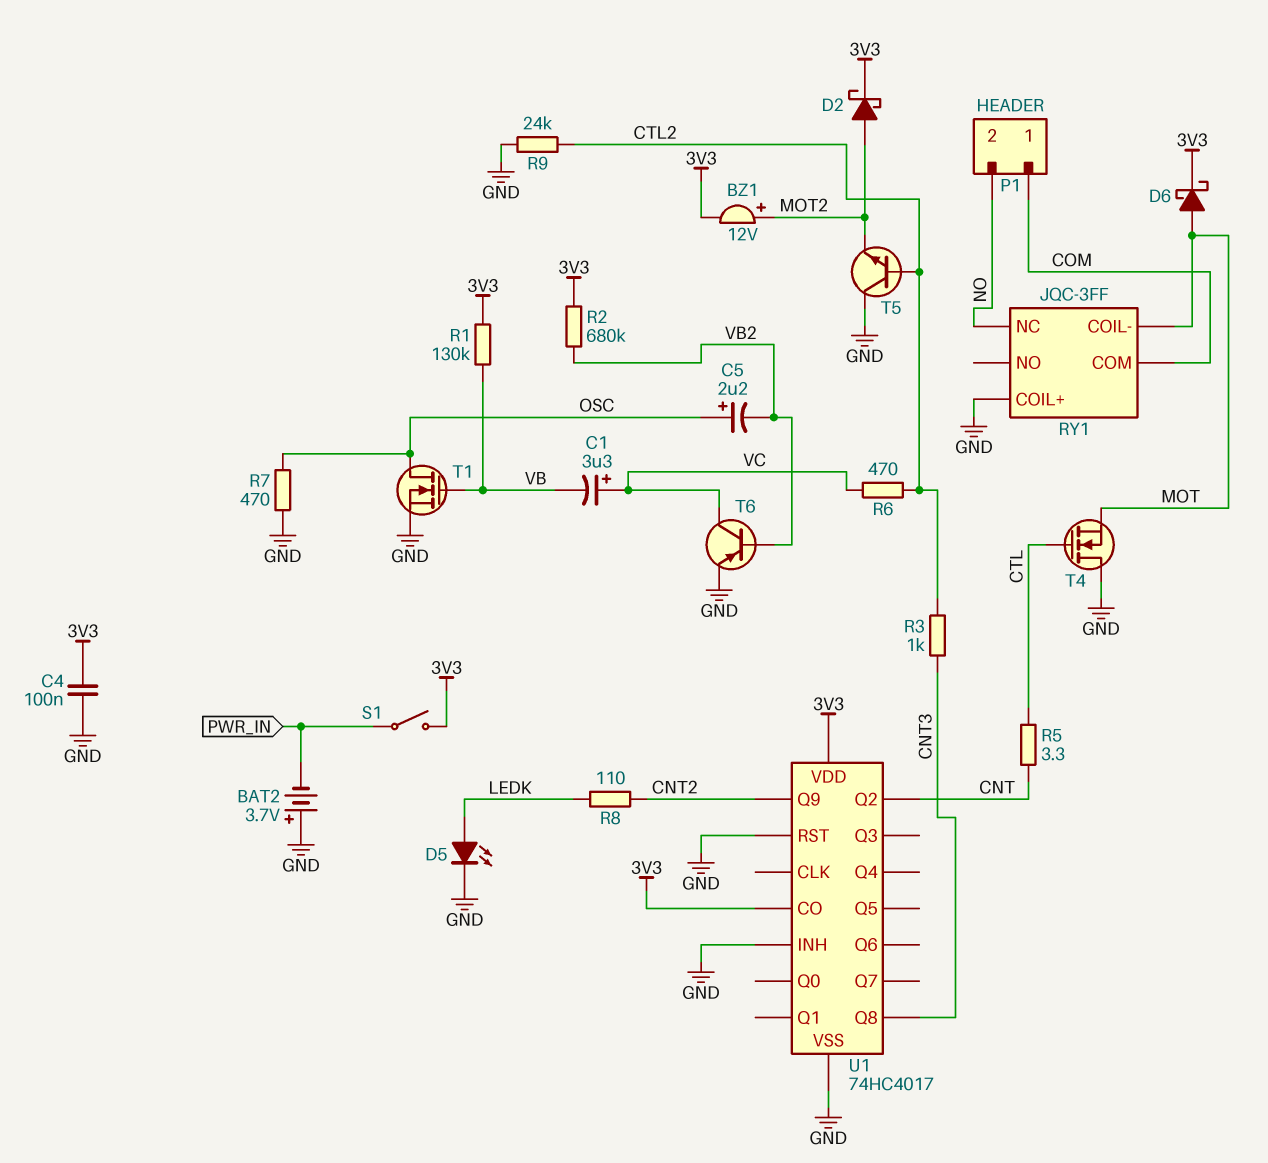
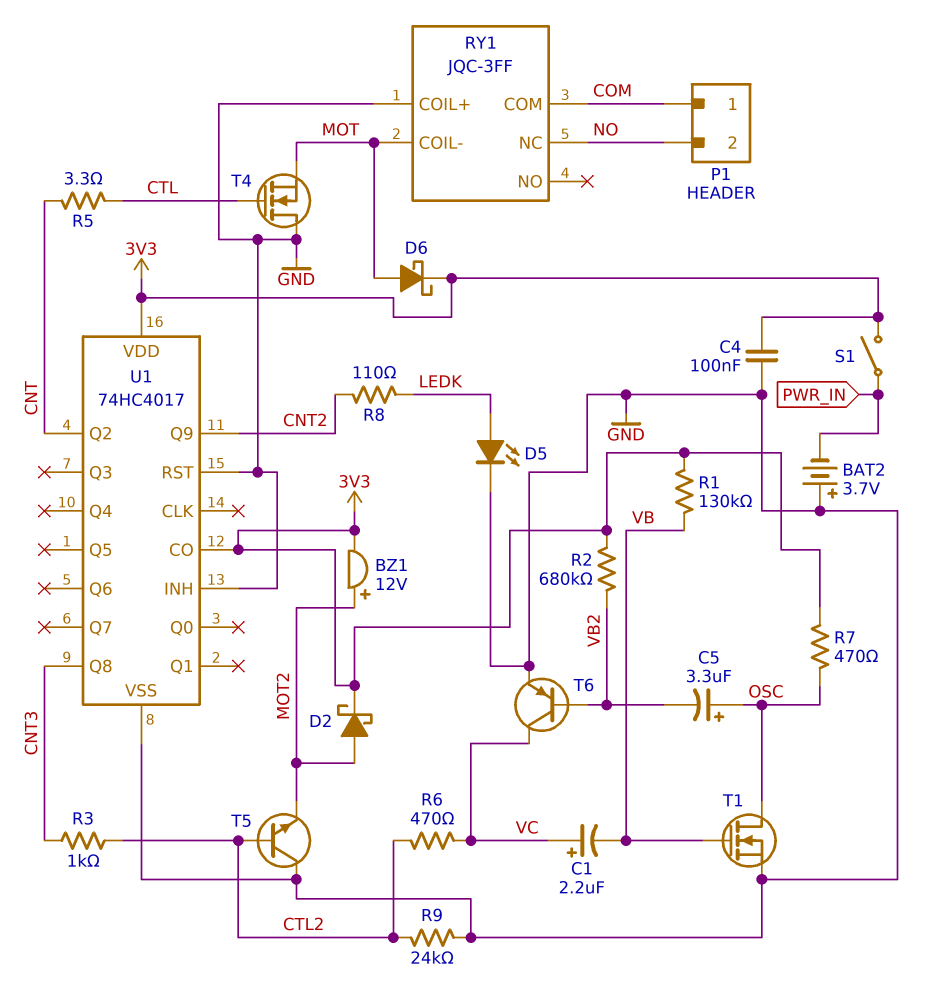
C1: 3.3uF (plus VC, minus VB) -> 2.2uF (plus VC, minus VB)
C5: 2.2uF (plus OSC, minus VB2) -> 3.3uF (plus OSC, minus VB2)
R7: 470 (GND, OSC) -> 470 (3V3, OSC)

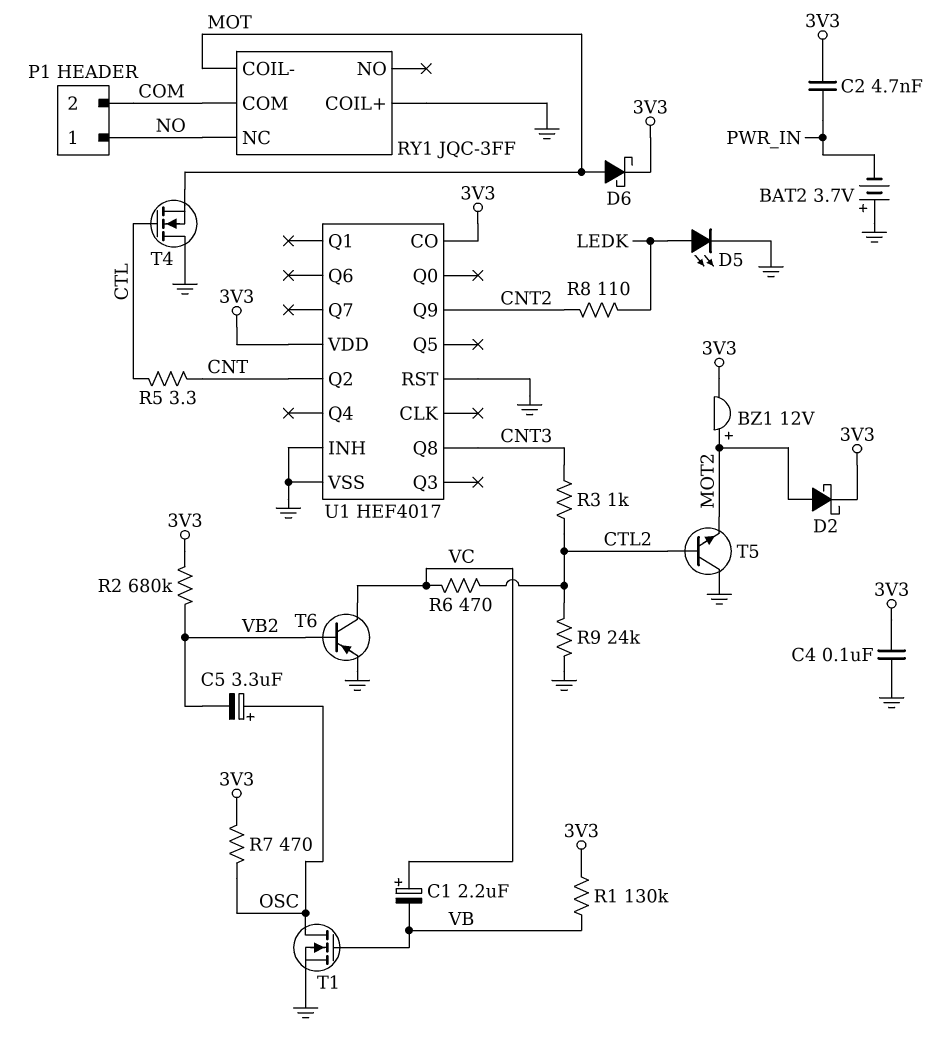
C2: none -> 4.7nF (3V3, PWR_IN)
P1 pin 1: COM -> NO
P1 pin 2: NO -> COM
S1: switch (3V3, PWR_IN) -> none
U1: 74HC4017 -> HEF4017

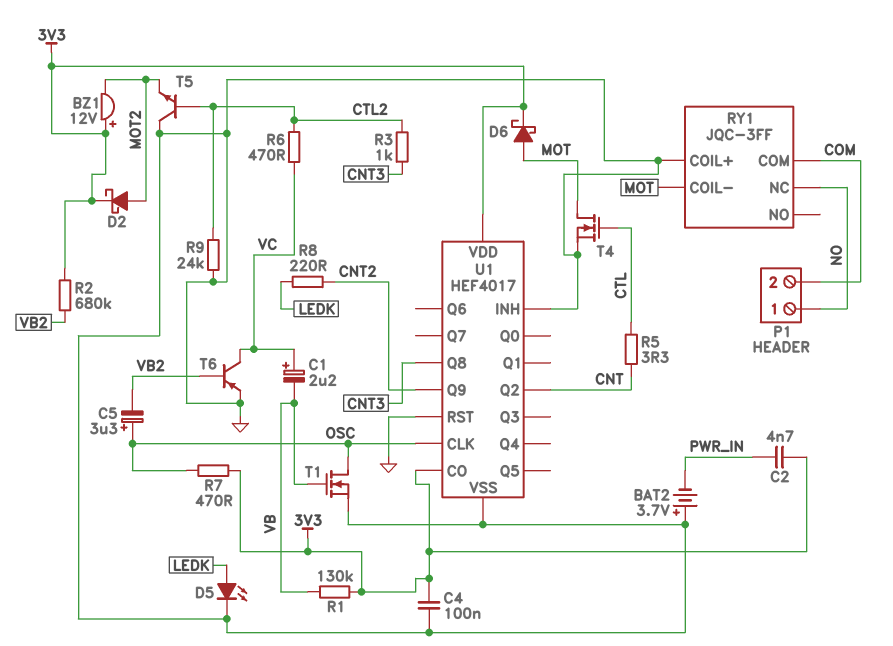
BZ1: buzzer 12V (plus MOT2, minus 3V3) -> buzzer 12V (plus 3V3, minus MOT2)
R8: 110 (CNT2, LEDK) -> 220 (CNT2, LEDK)
T4: NMOS (G CTL, D GND, S MOT) -> NMOS (G CTL, D MOT, S GND)
U1 pin CLK: none -> OSC

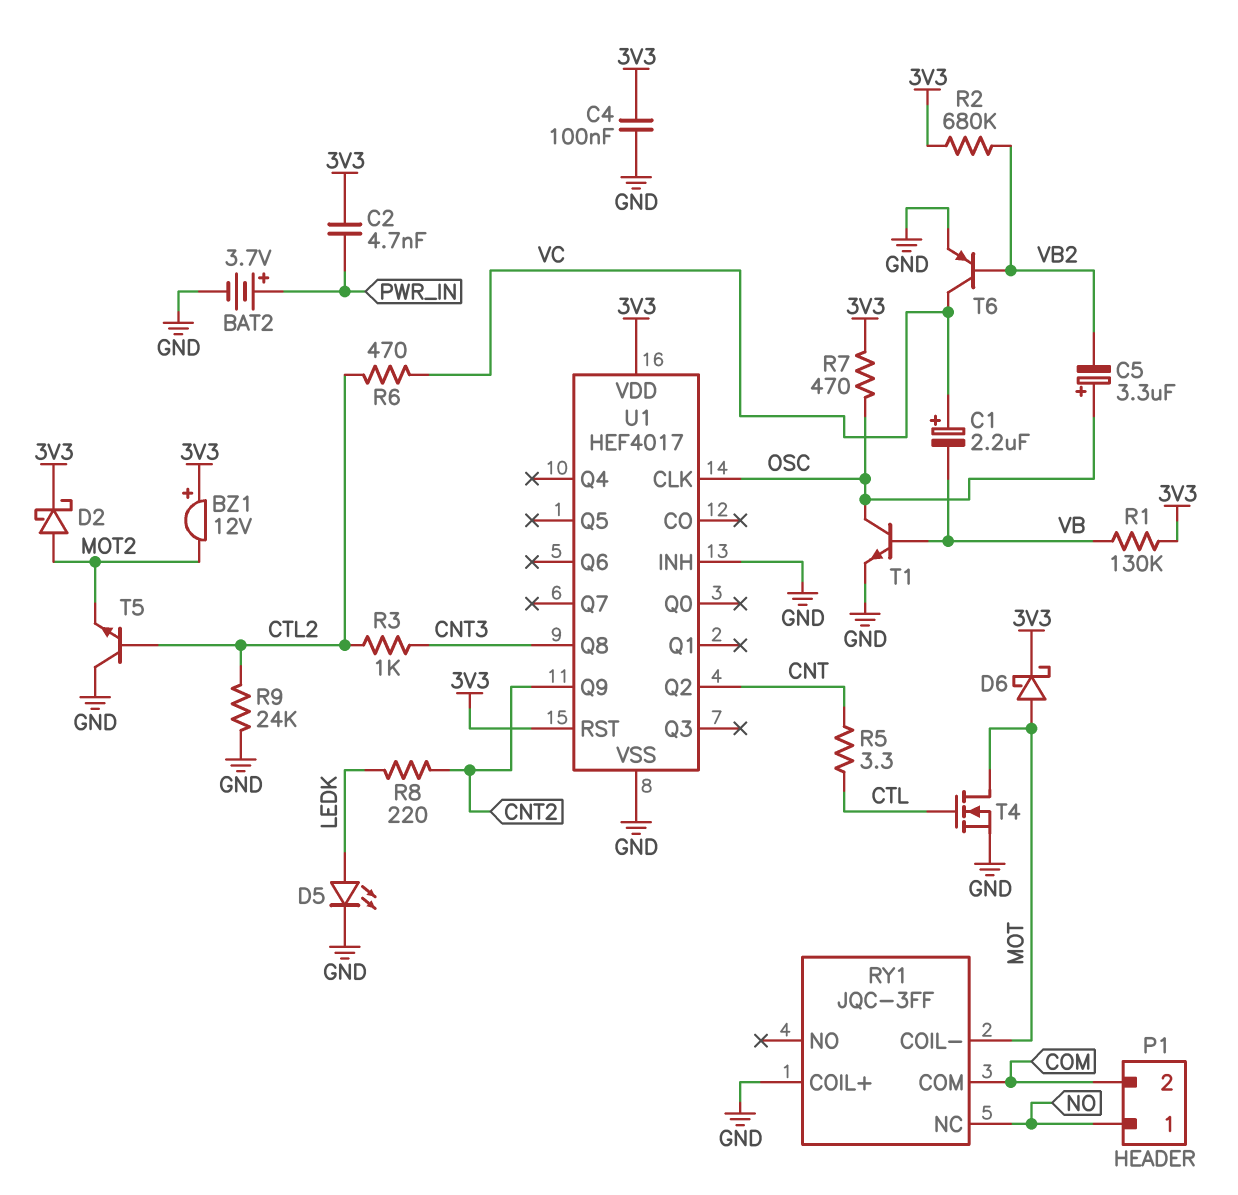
BAT2: 3.7V (plus GND, minus PWR_IN) -> 3.7V (plus PWR_IN, minus GND)
T1: NMOS (G VB, D OSC, S GND) -> NPN (B VB, C OSC, E GND)
U1 pin CO: 3V3 -> none
U1 pin RST: GND -> 3V3

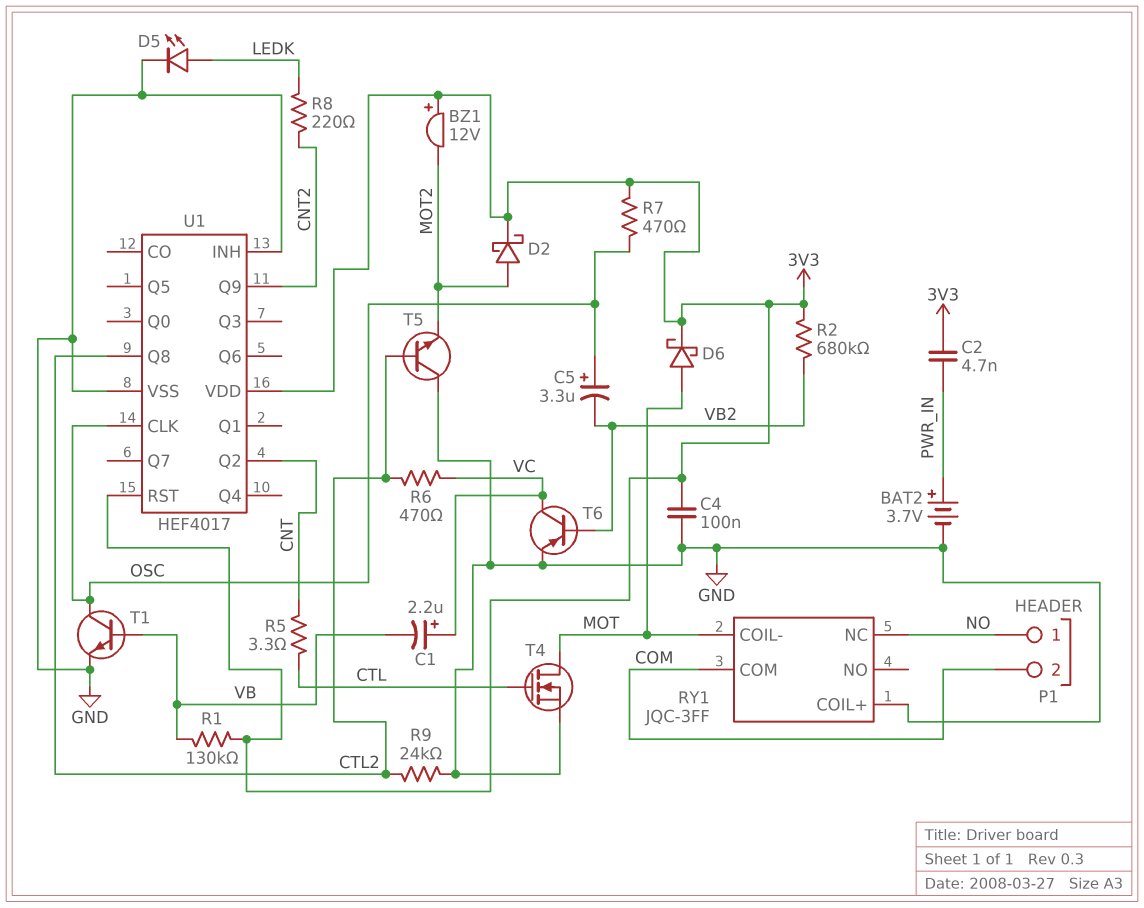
R3: 1k (CNT3, CTL2) -> none
U1 pin Q8: CNT3 -> CTL2

